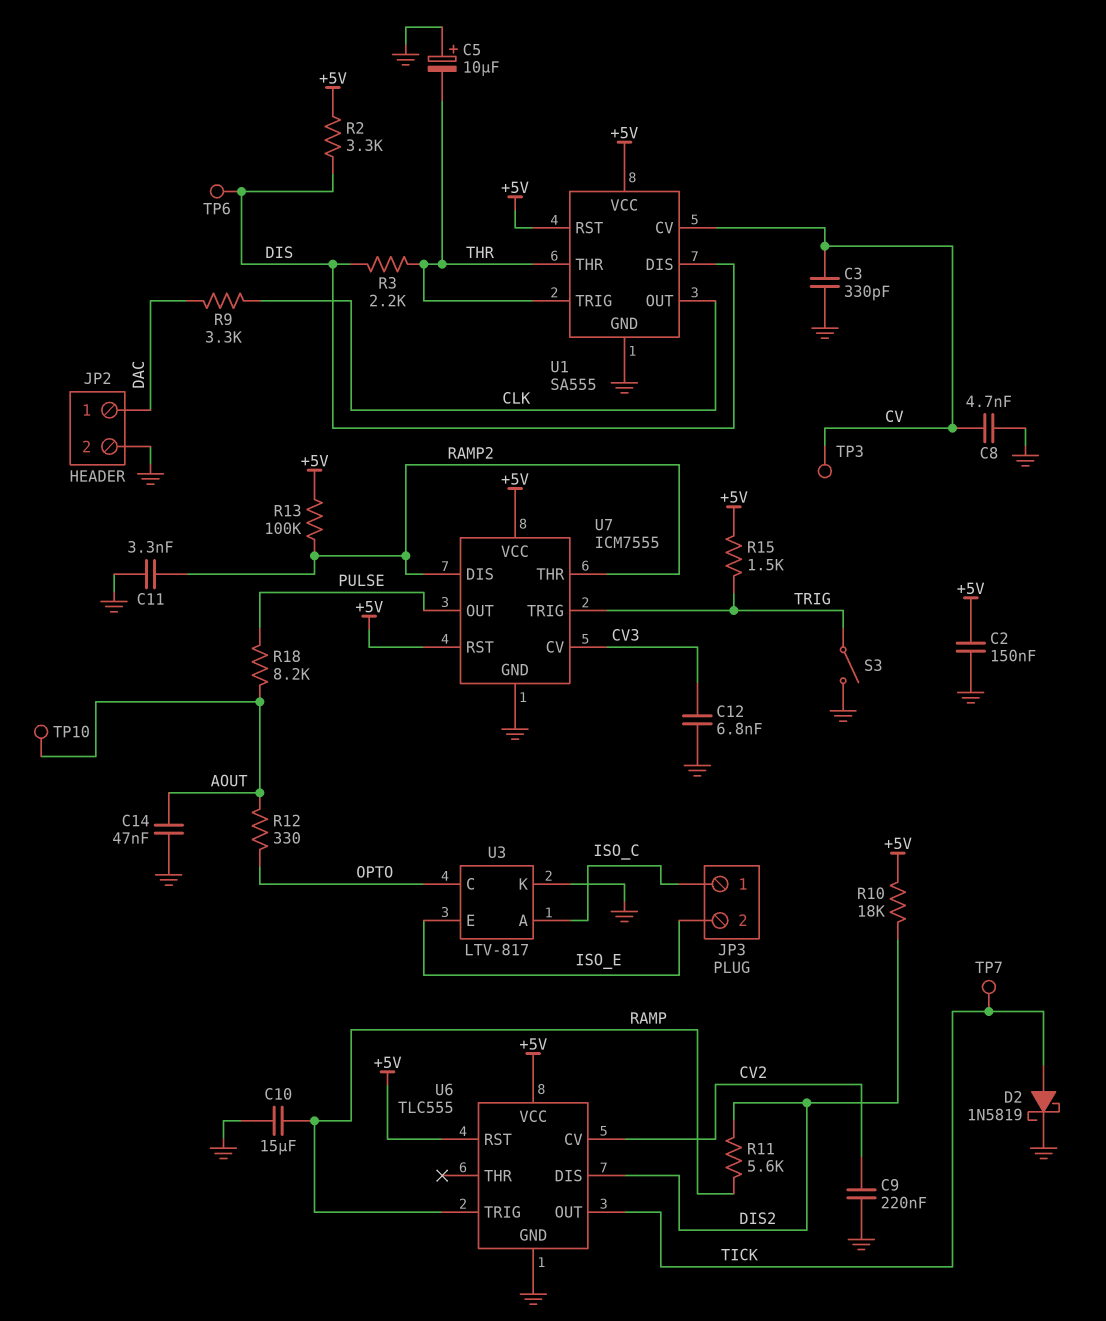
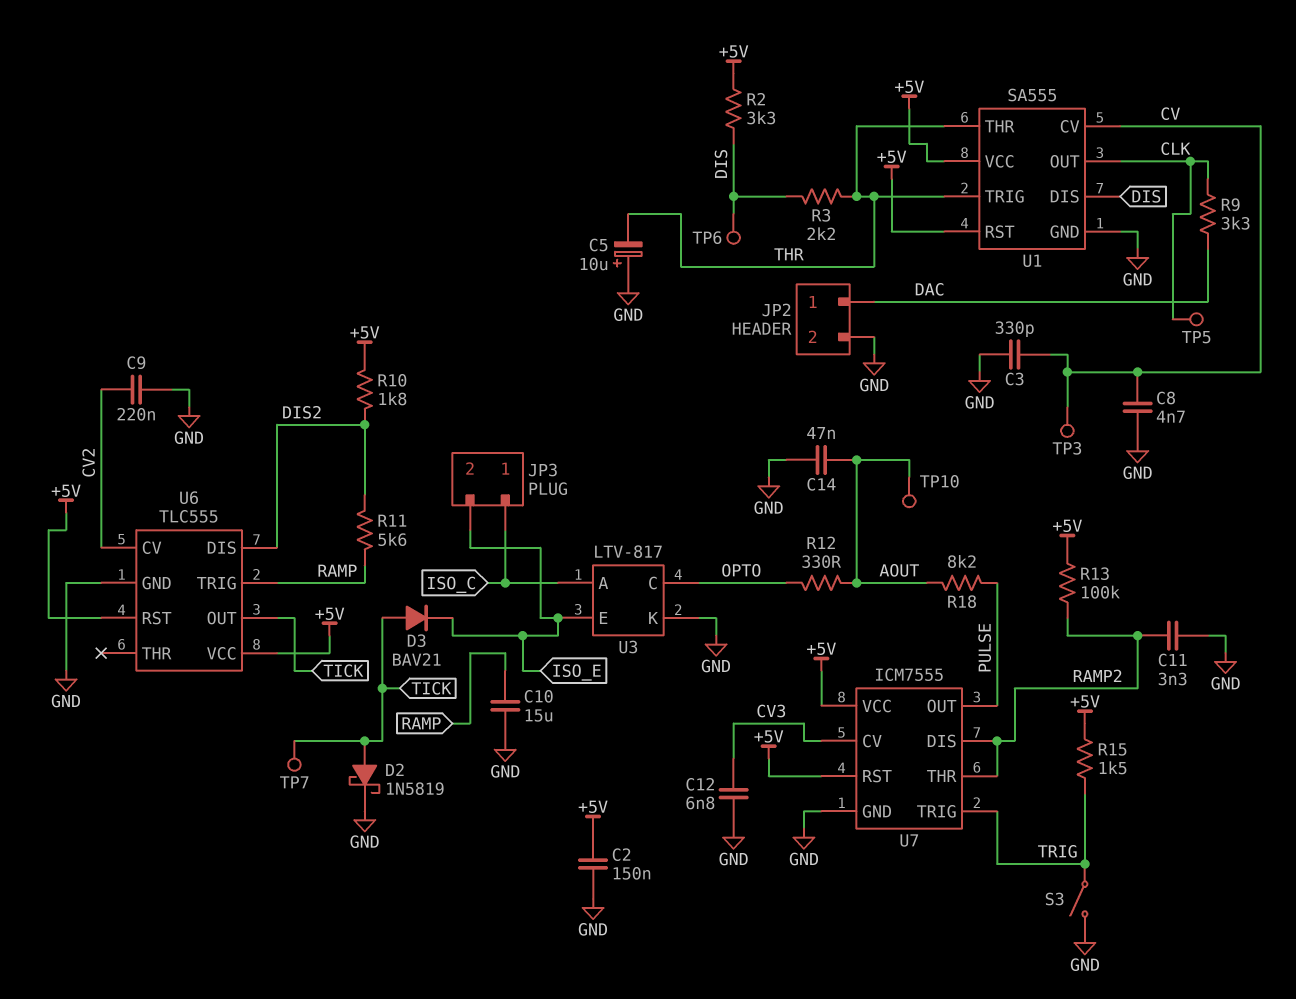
D3: none -> diode BAV21 (A TICK, K ISO_E)
R10: 18k (+5V, DIS2) -> 1.8k (+5V, DIS2)
TP5: none -> test point (CLK)

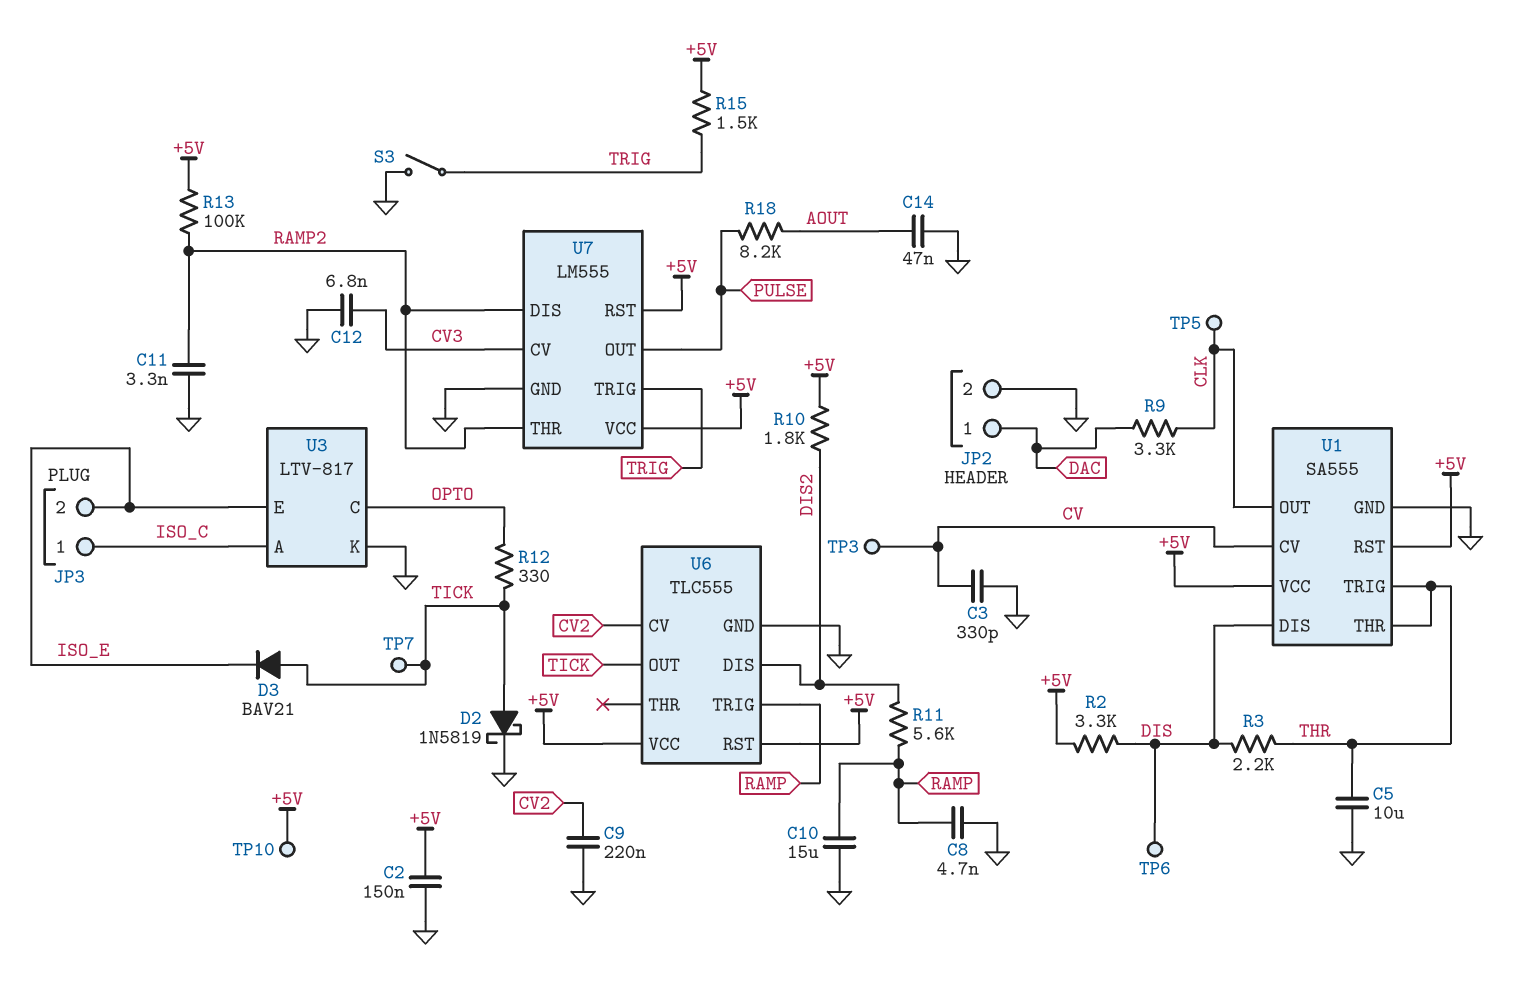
C5: 10uF (plus GND, minus THR) -> 10uF (GND, THR)
C8: 4.7nF (CV, GND) -> 4.7nF (GND, RAMP)
R12: 330 (AOUT, OPTO) -> 330 (OPTO, TICK)
TP10: test point (AOUT) -> test point (+5V)
U7: ICM7555 -> LM555

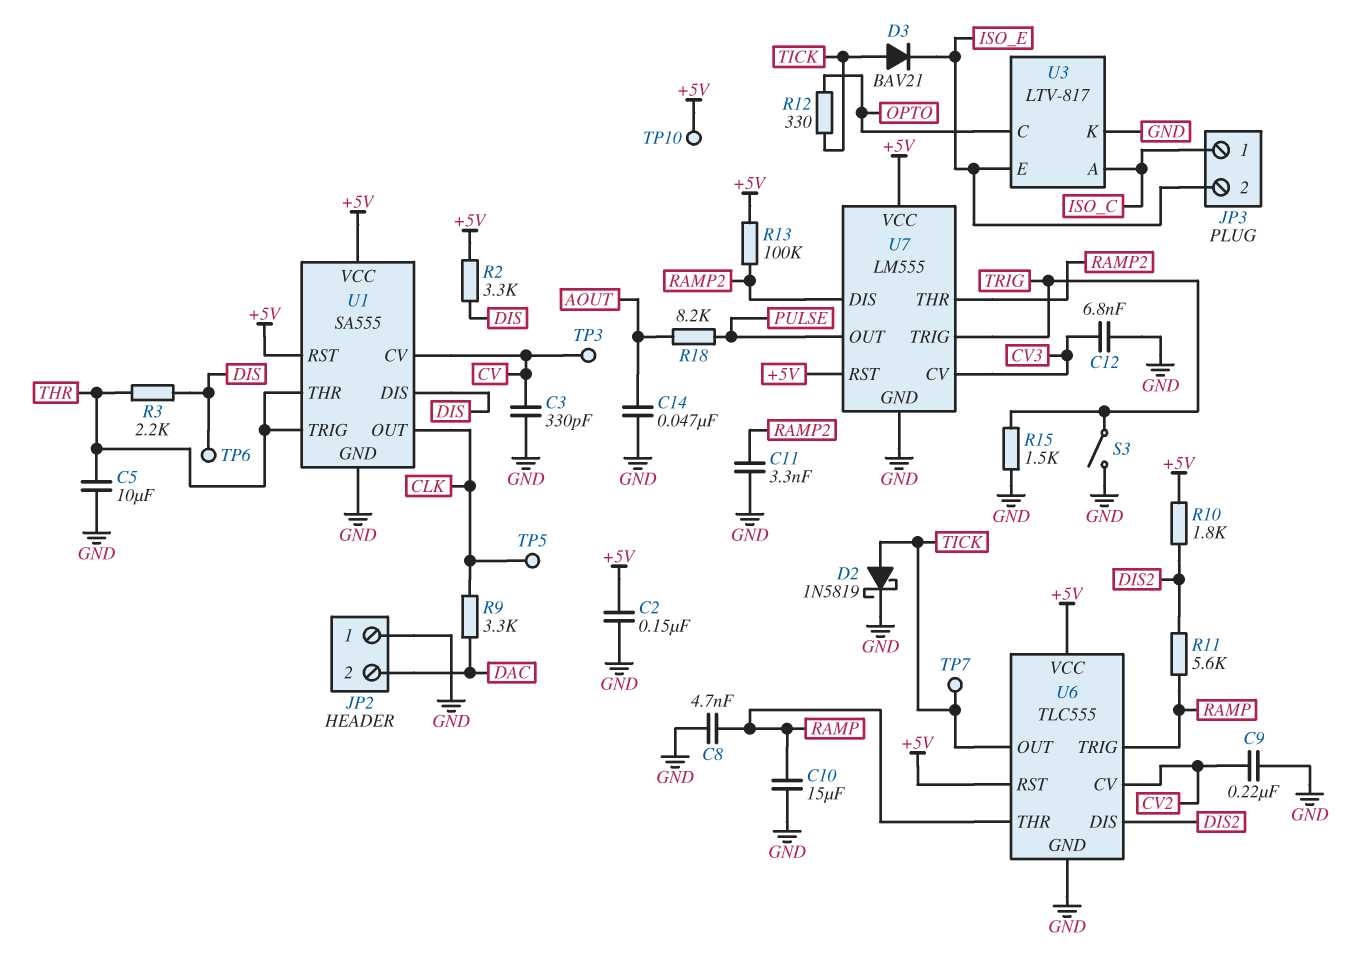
JP2 pin 1: DAC -> GND
JP2 pin 2: GND -> DAC
R15: 1.5k (+5V, TRIG) -> 1.5k (GND, TRIG)
U6 pin THR: none -> RAMP

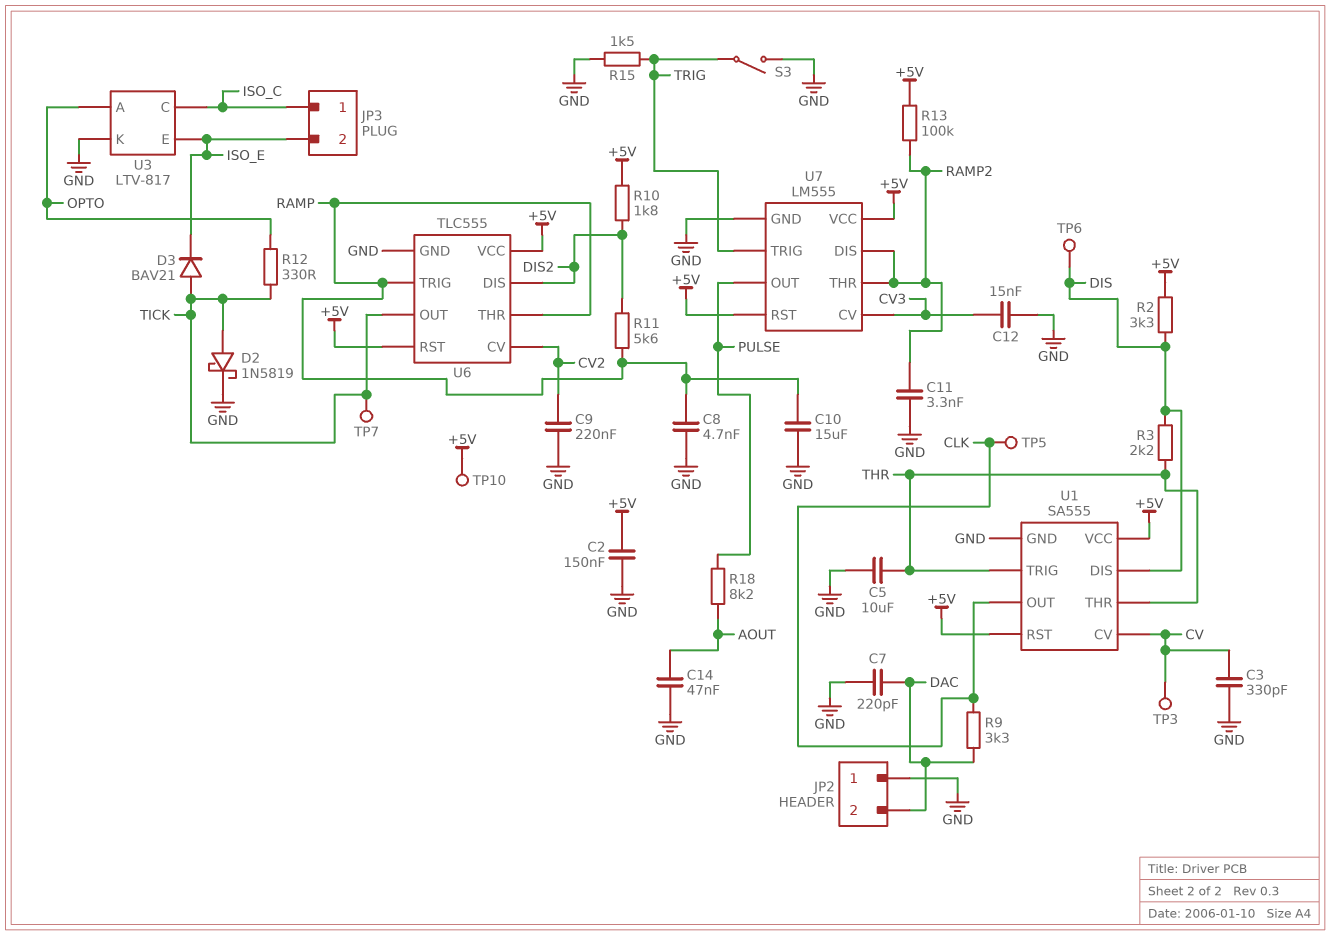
C7: none -> 220pF (DAC, GND)
C12: 6.8nF (CV3, GND) -> 15nF (CV3, GND)
U3 pin A: ISO_C -> OPTO
U3 pin C: OPTO -> ISO_C

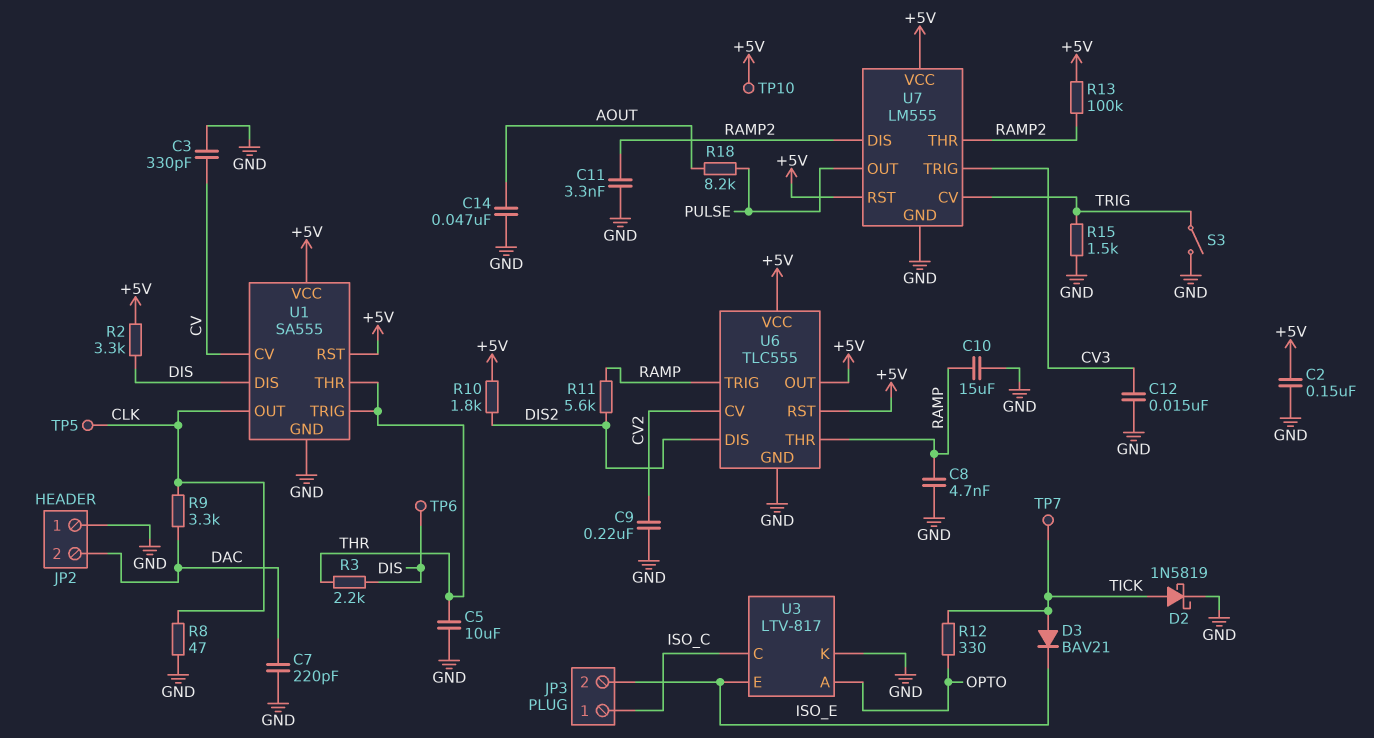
R8: none -> 47 (CLK, GND)
TP3: test point (CV) -> none
U6 pin OUT: TICK -> +5V
U7 pin CV: CV3 -> TRIG
U7 pin TRIG: TRIG -> CV3

